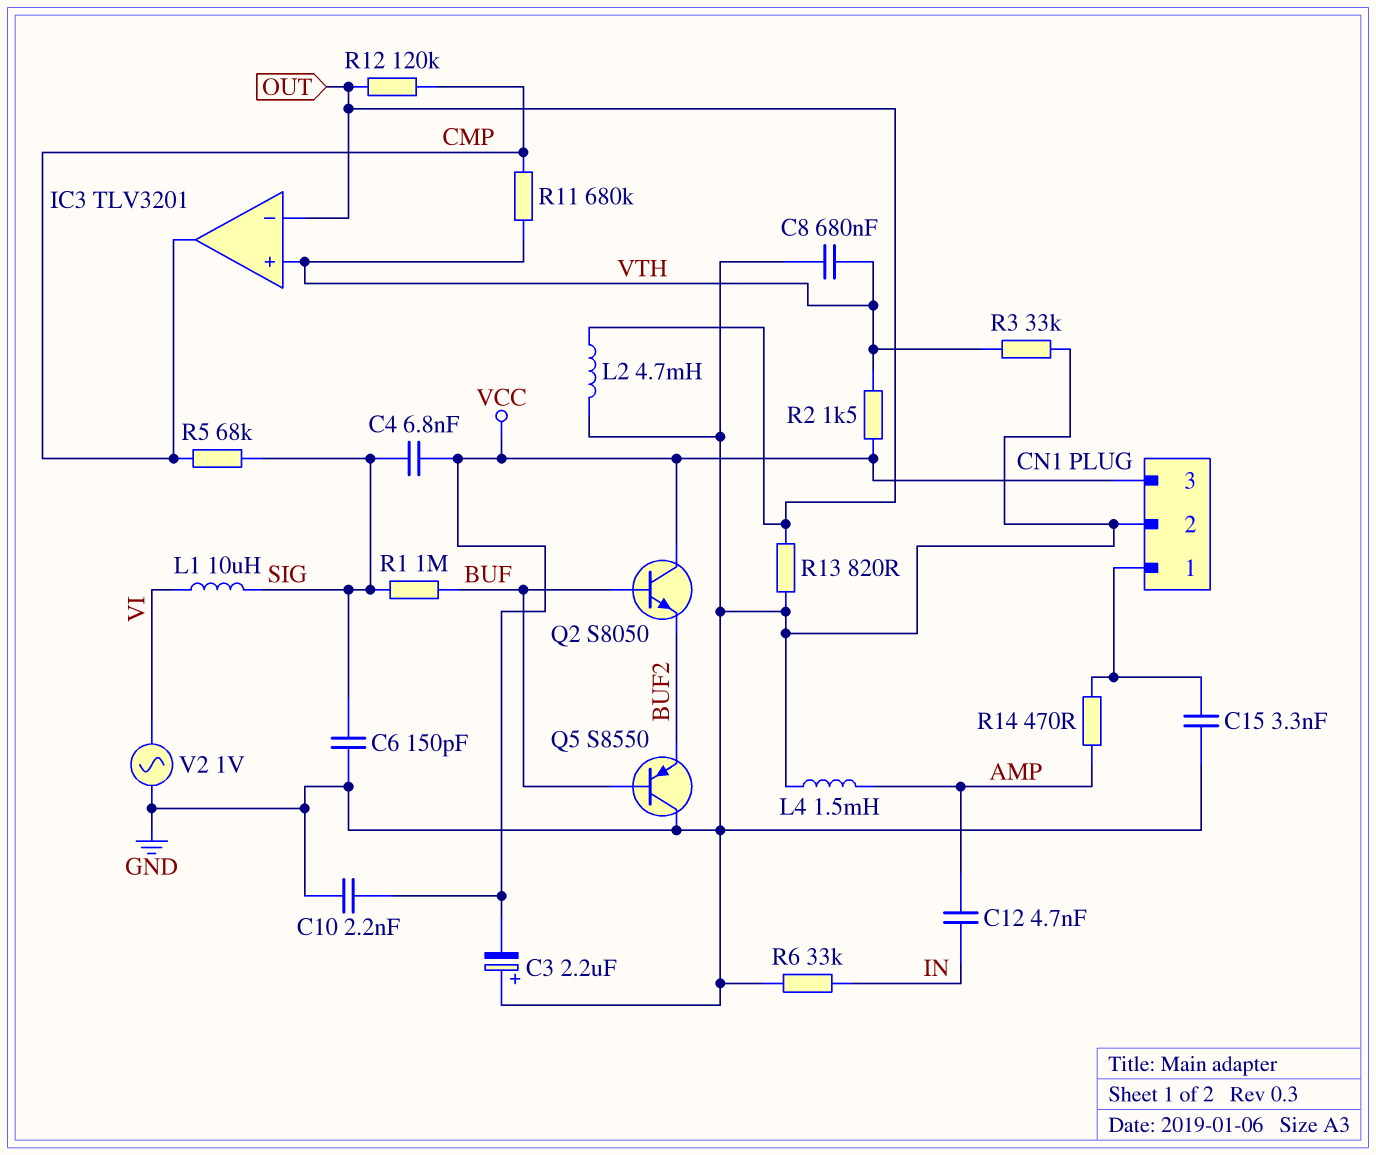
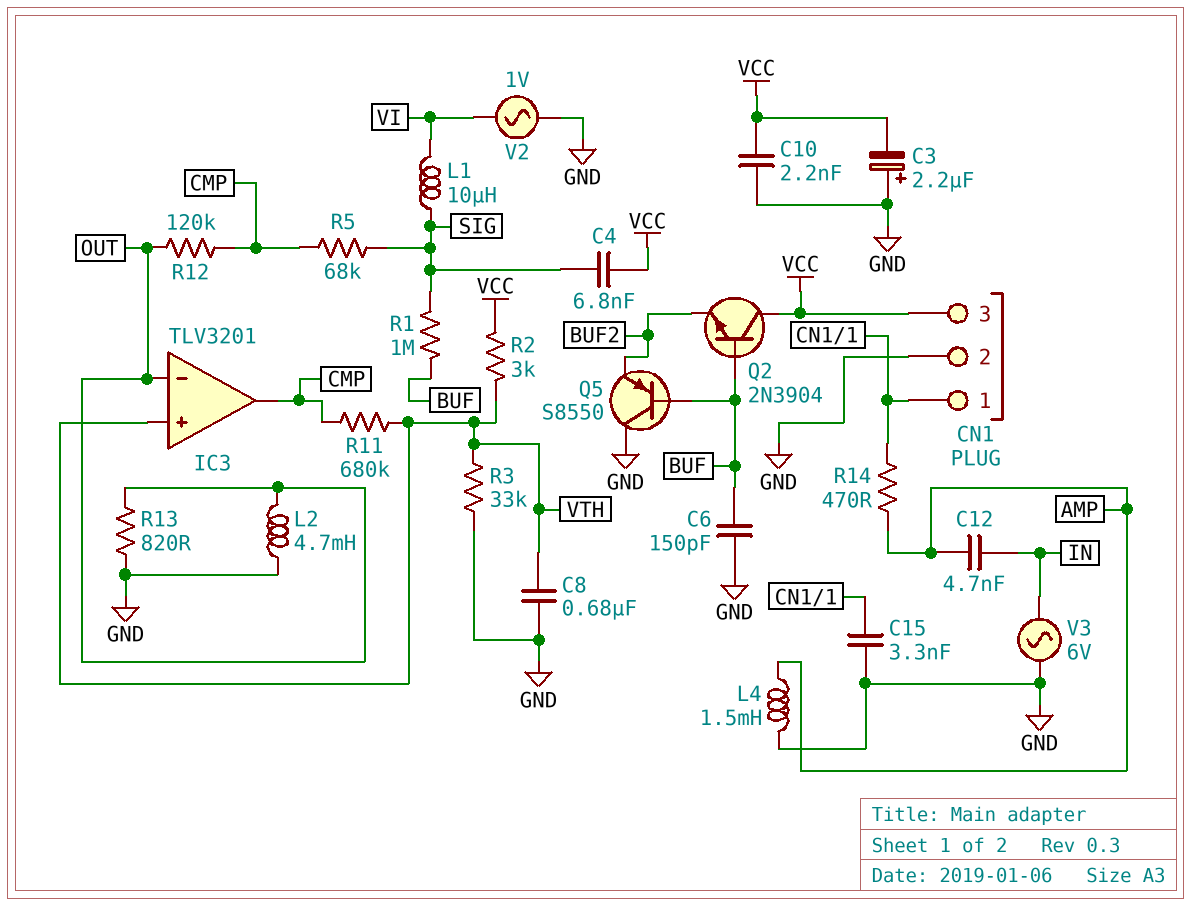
C6: 150pF (GND, SIG) -> 150pF (BUF, GND)
Q2: NPN S8050 (B BUF, C VCC, E BUF2) -> NPN 2N3904 (B BUF, C VCC, E BUF2)
R2: 1.5k (VCC, VTH) -> 3k (VCC, VTH)
R6: 33k (GND, IN) -> none
V3: none -> AC 6V (GND, IN)

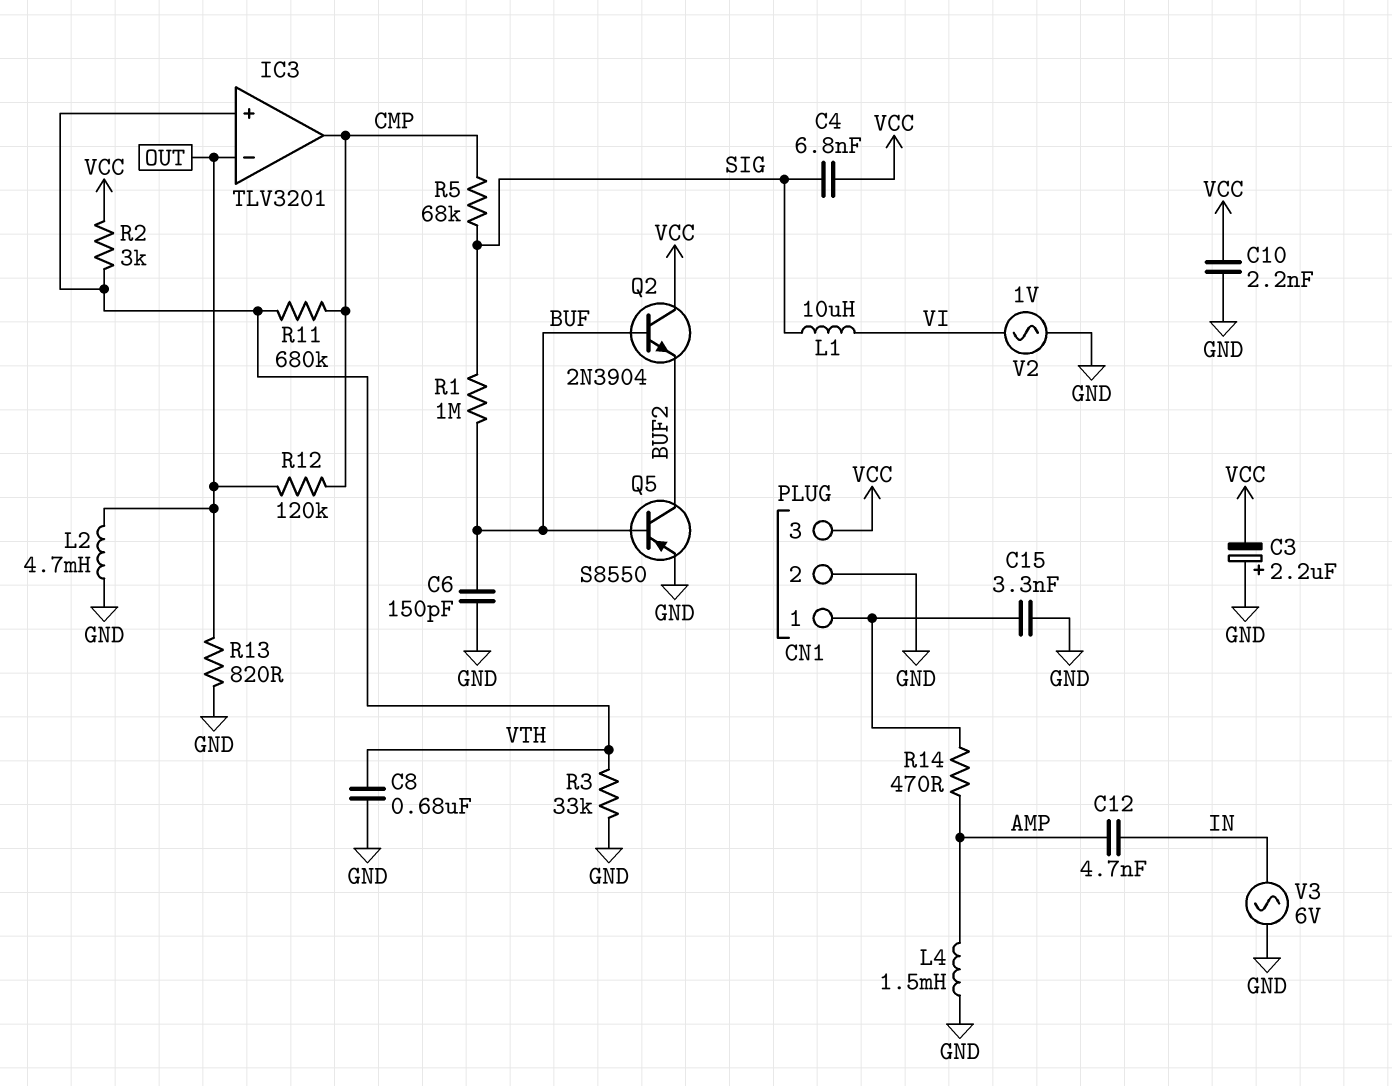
Q5: PNP S8550 (B BUF, C GND, E BUF2) -> PNP S8550 (B BUF, C BUF2, E GND)

